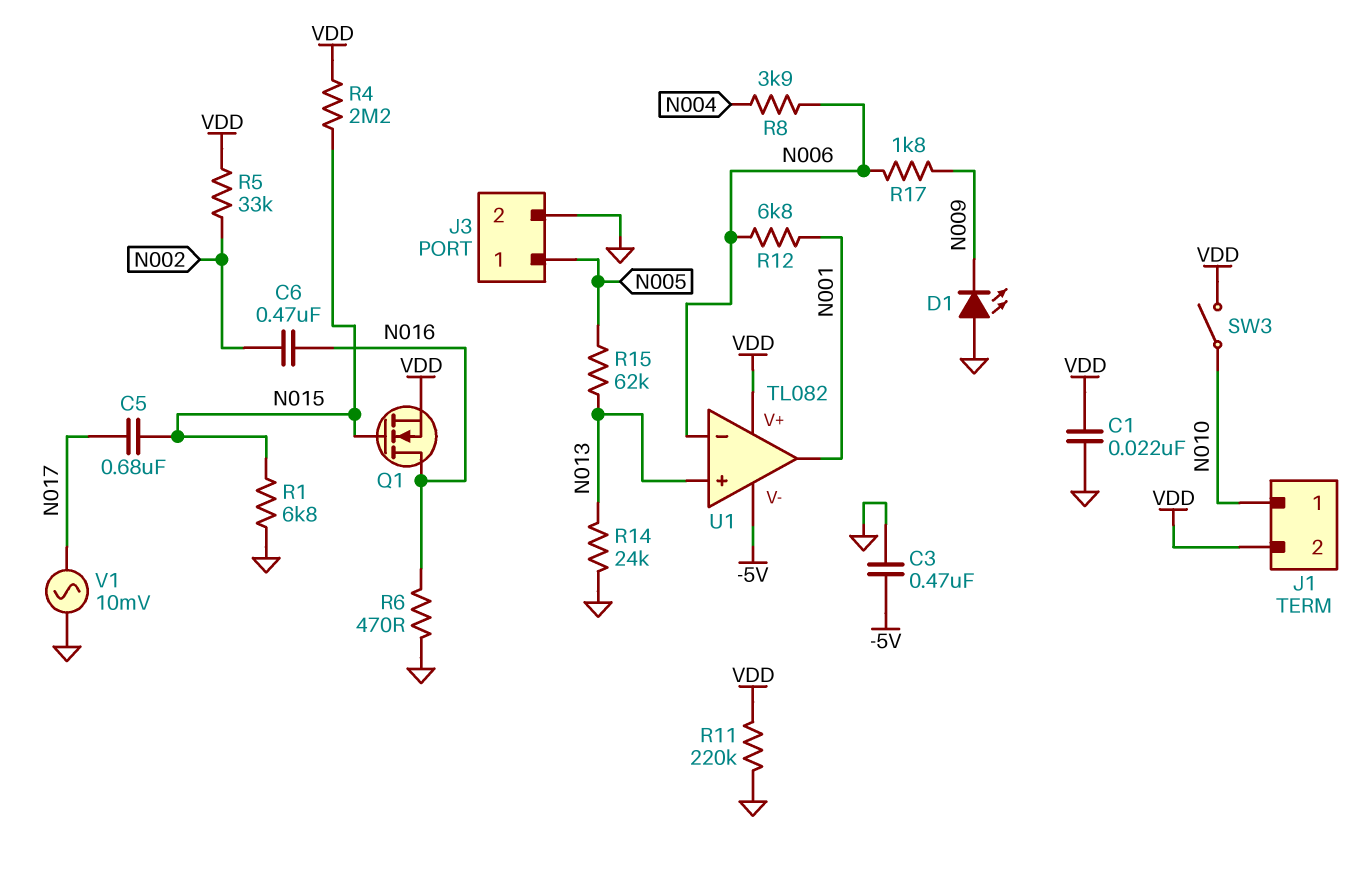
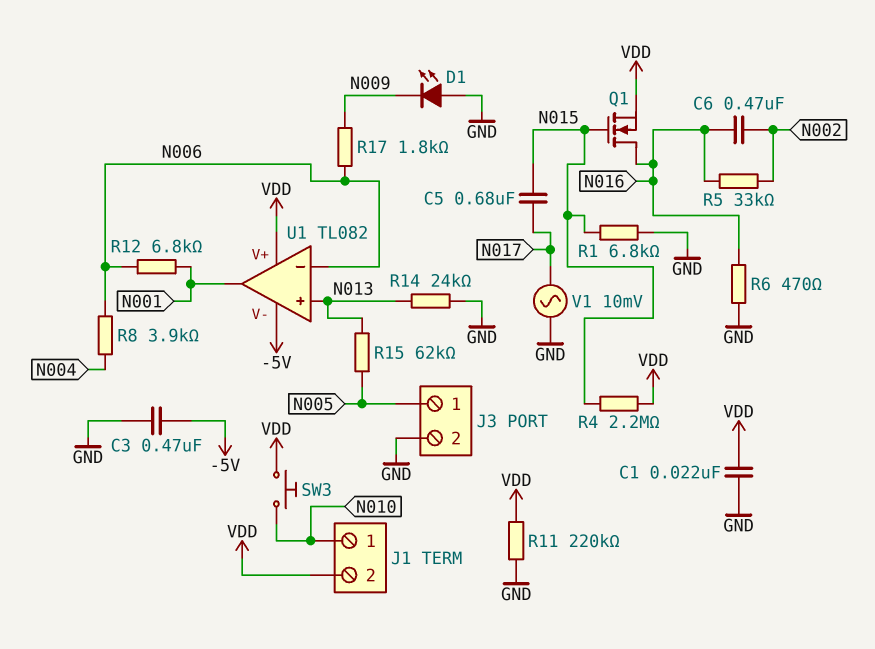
R5: 33k (N002, VDD) -> 33k (N002, N016)
SW3: switch (N010, VDD) -> button (N010, VDD)

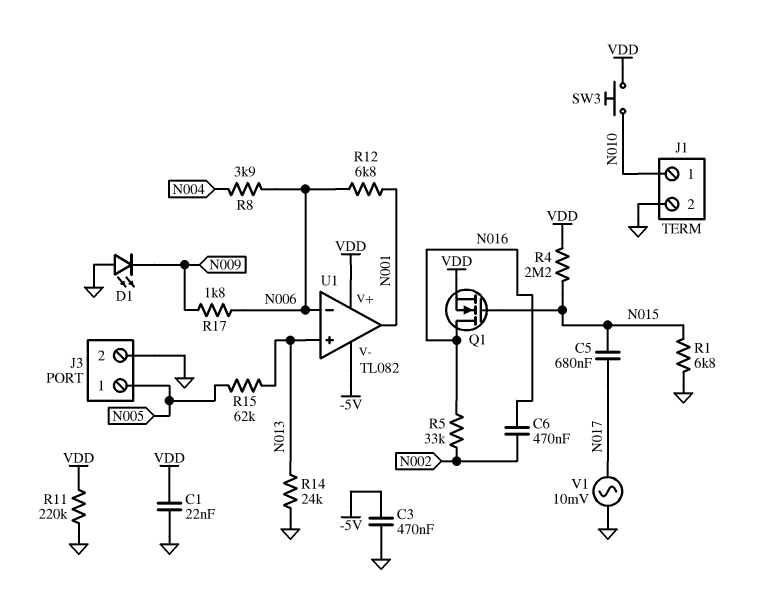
J1 pin 2: VDD -> GND
R6: 470 (GND, N016) -> none

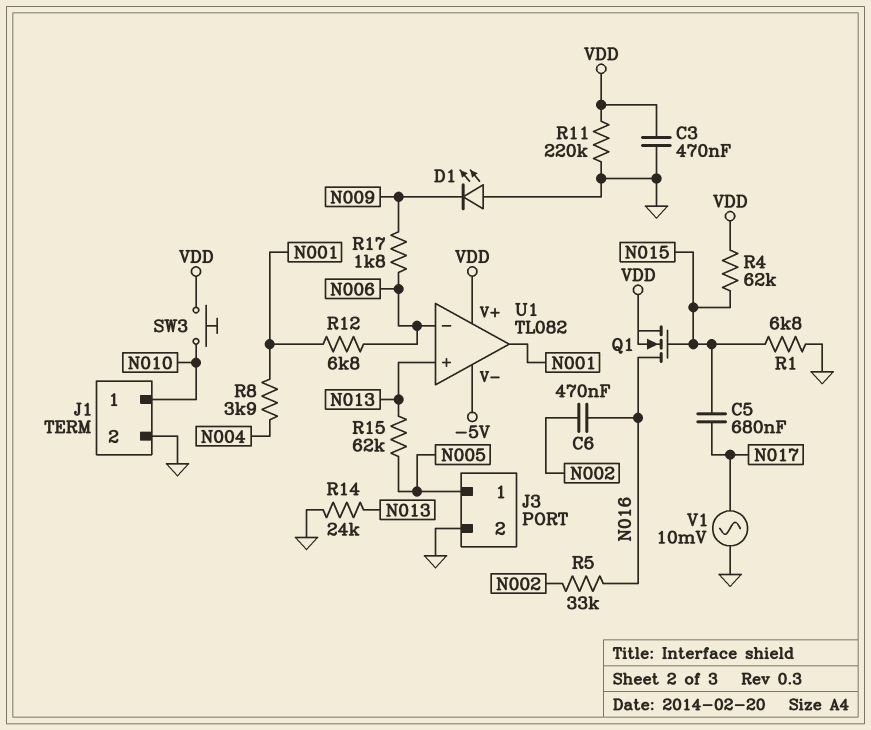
C1: 22nF (GND, VDD) -> none
C3: 470nF (-5V, GND) -> 470nF (GND, VDD)
R4: 2.2M (N015, VDD) -> 62k (N015, VDD)
R8: 3.9k (N004, N006) -> 3.9k (N001, N004)

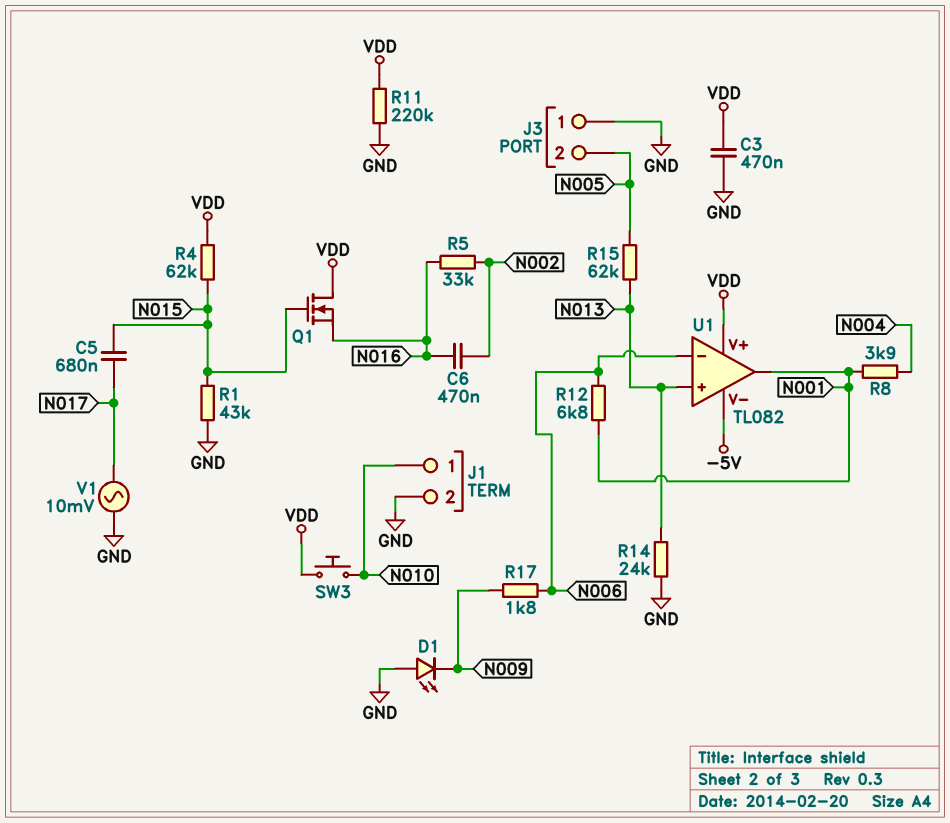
J3 pin 1: N005 -> GND
J3 pin 2: GND -> N005
Q1: NMOS (G N015, D N016, S VDD) -> NMOS (G N015, D VDD, S N016)
R1: 6.8k (GND, N015) -> 43k (GND, N015)

